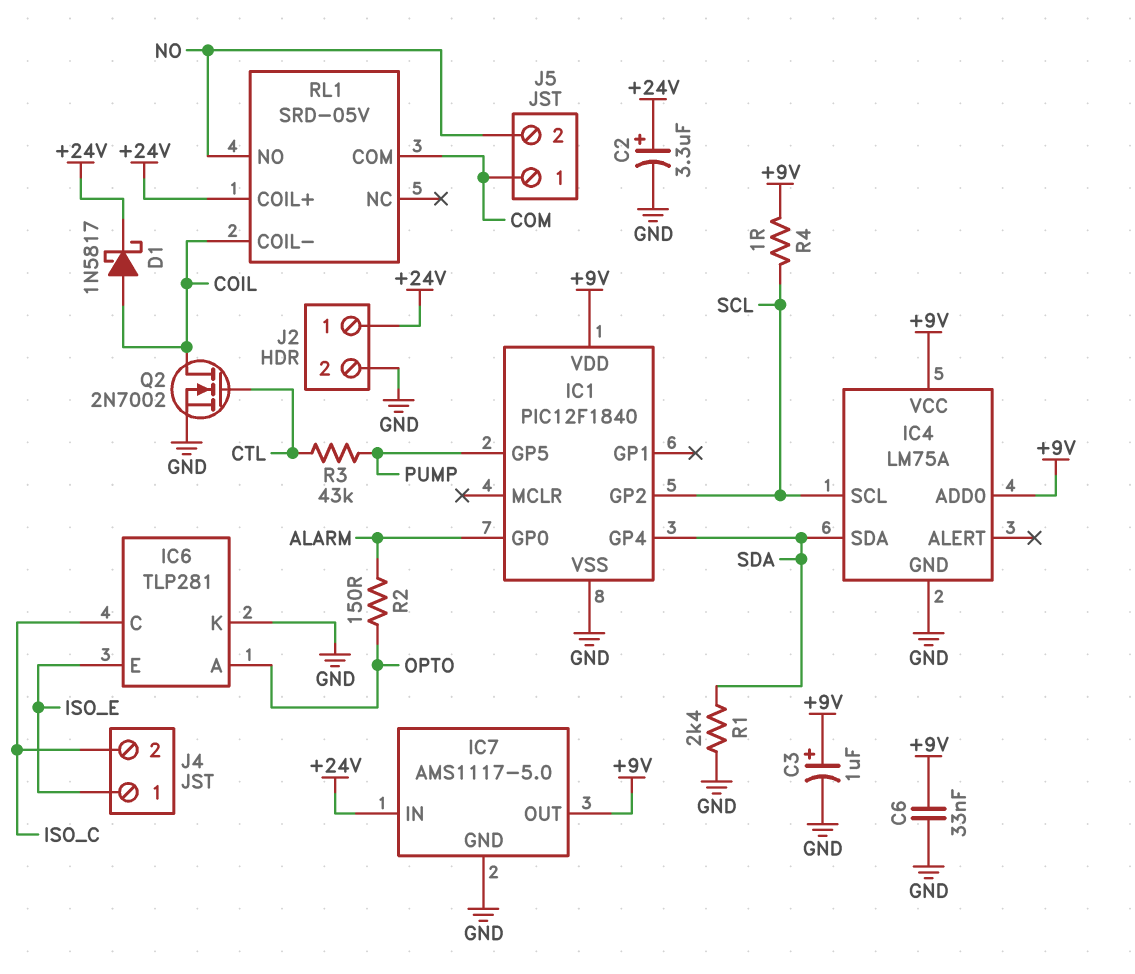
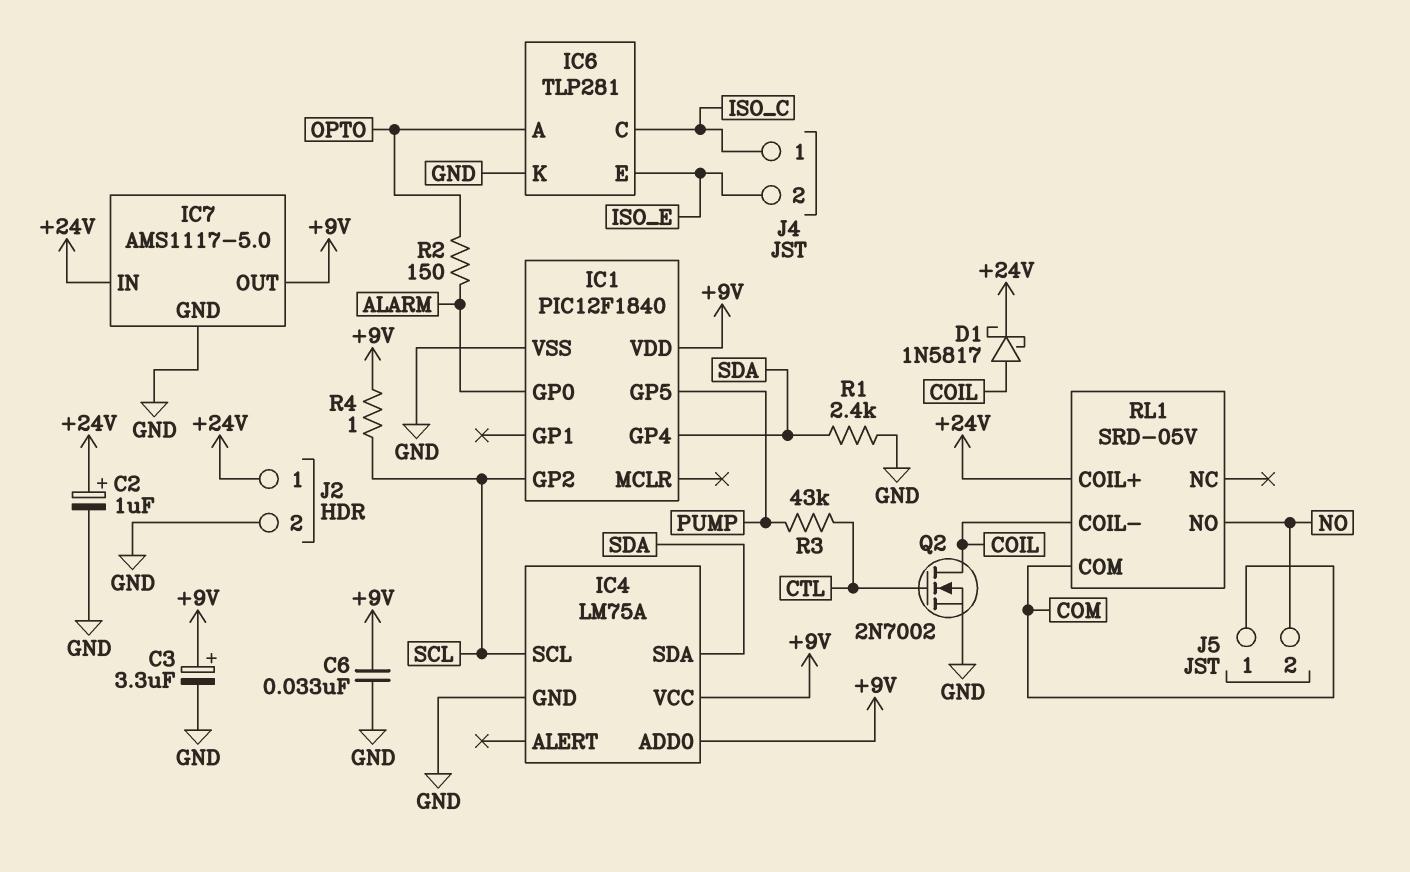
C2: 3.3uF (plus +24V, minus GND) -> 1uF (plus +24V, minus GND)
C3: 1uF (plus +9V, minus GND) -> 3.3uF (plus +9V, minus GND)
J4 pin 1: ISO_E -> ISO_C
J4 pin 2: ISO_C -> ISO_E

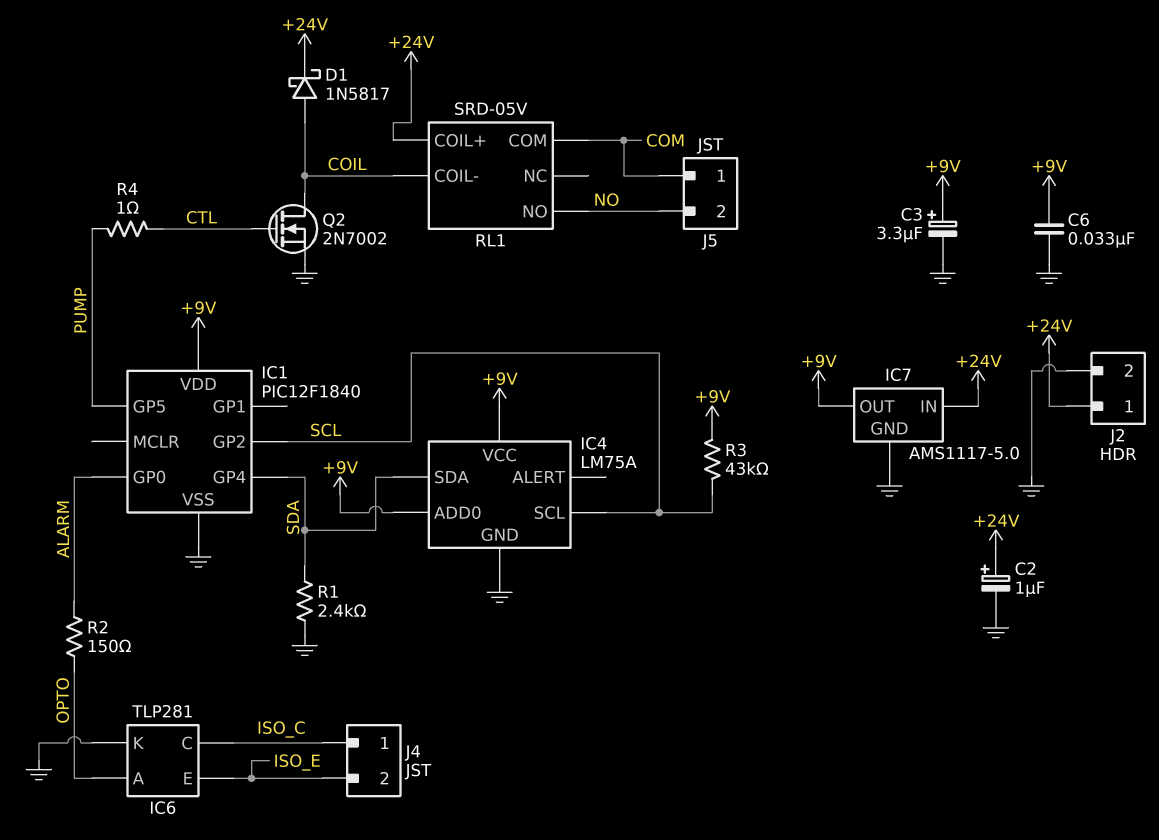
R3: 43k (CTL, PUMP) -> 43k (+9V, SCL)
R4: 1 (+9V, SCL) -> 1 (CTL, PUMP)

